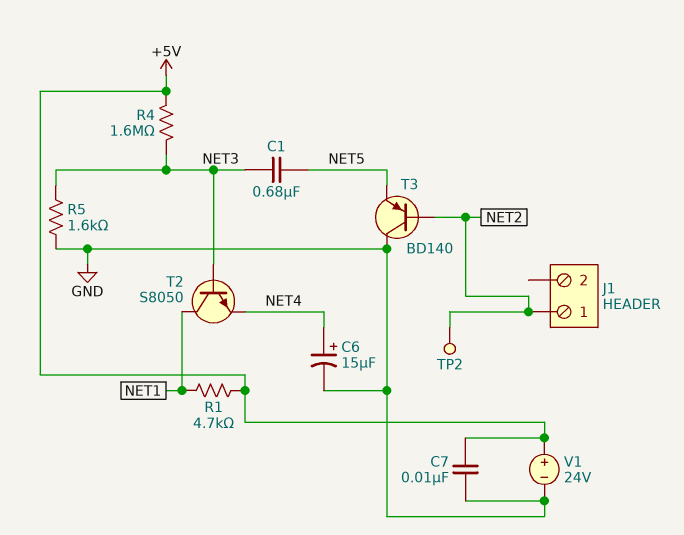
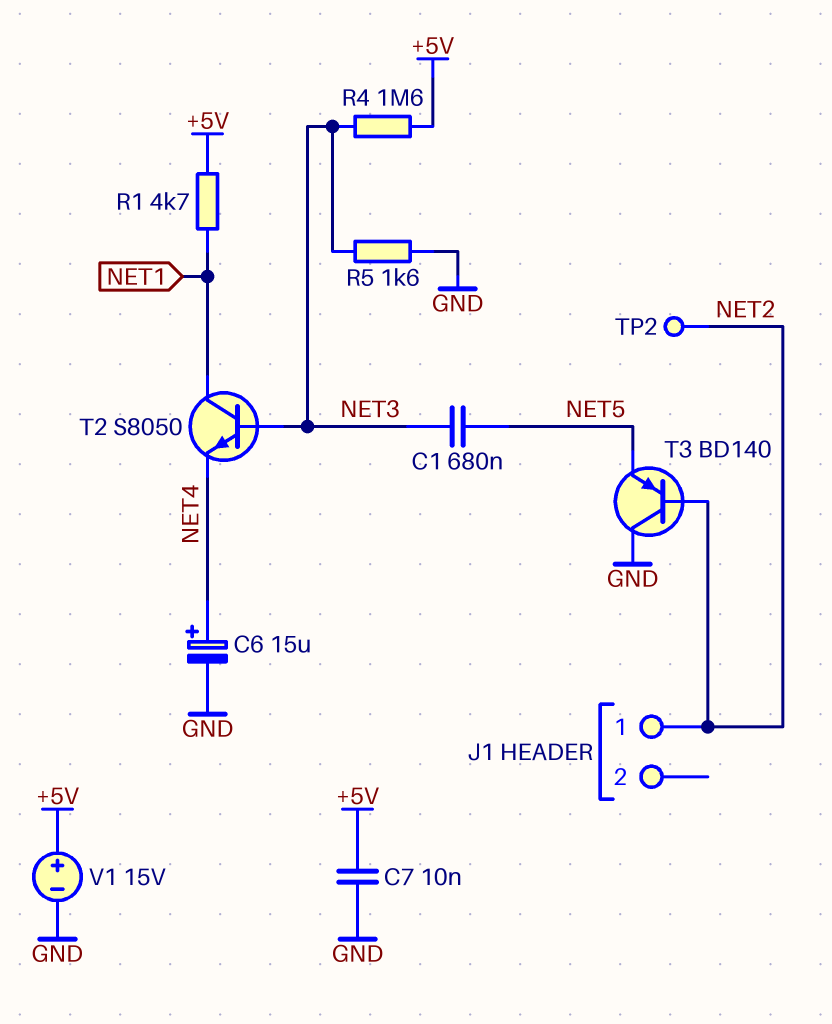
V1: 24V (plus +5V, minus GND) -> 15V (plus +5V, minus GND)

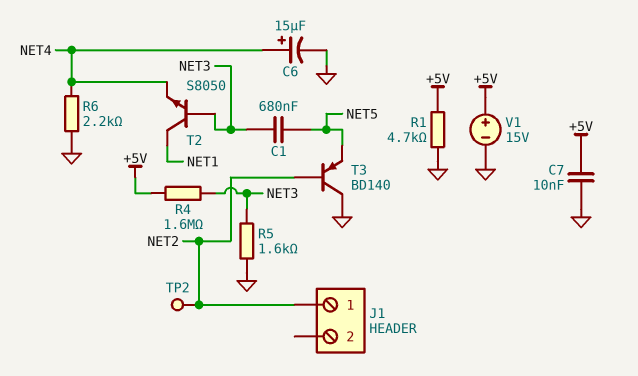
R1: 4.7k (+5V, NET1) -> 4.7k (+5V, GND)
R6: none -> 2.2k (GND, NET4)

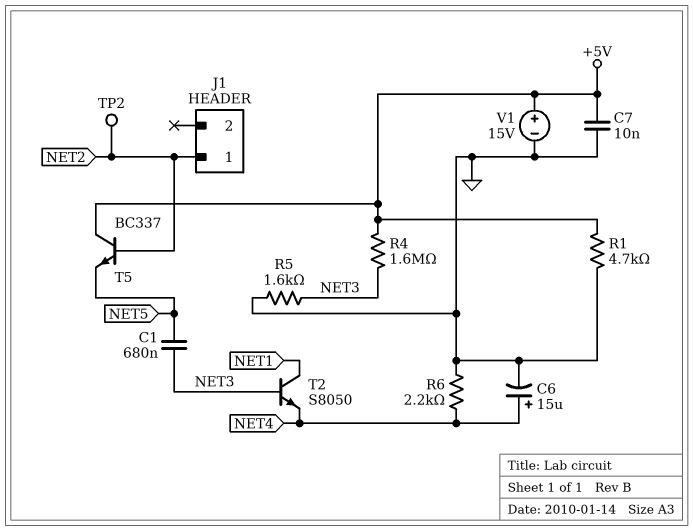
T3: PNP BD140 (B NET2, C GND, E NET5) -> none
T5: none -> NPN BC337 (B NET2, C +5V, E NET5)

